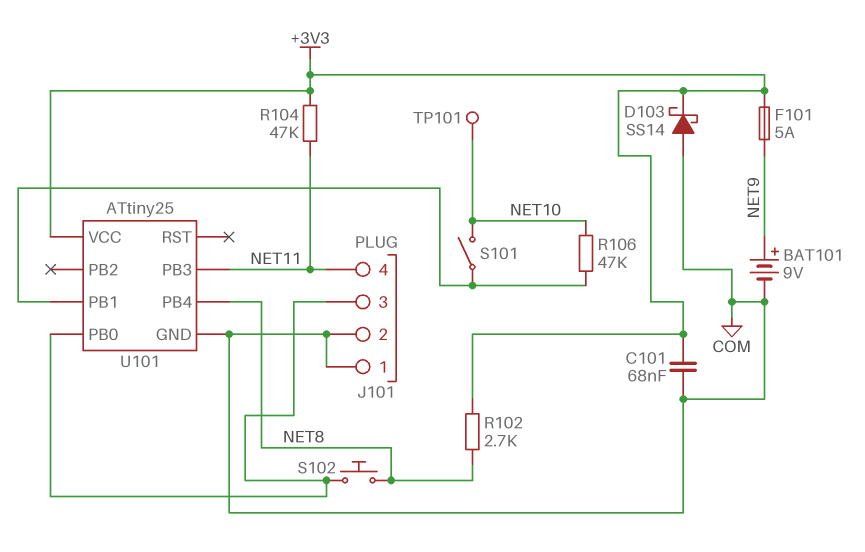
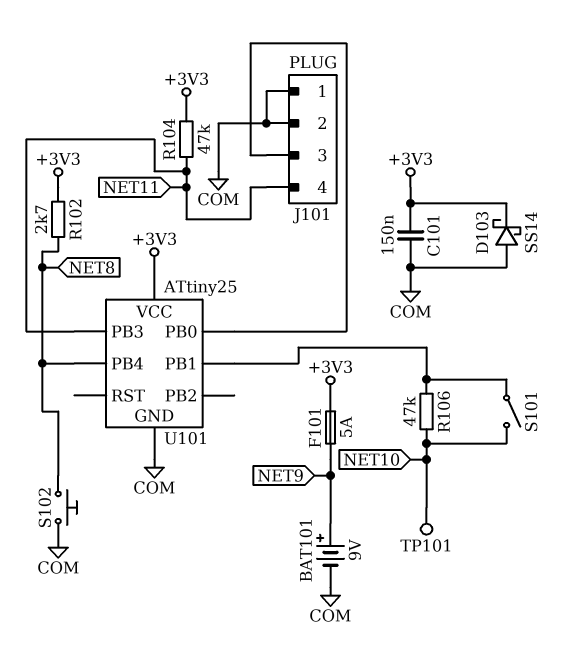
C101: 68nF (+3V3, COM) -> 150nF (+3V3, COM)
S102: button (J101/3, NET8) -> button (COM, NET8)

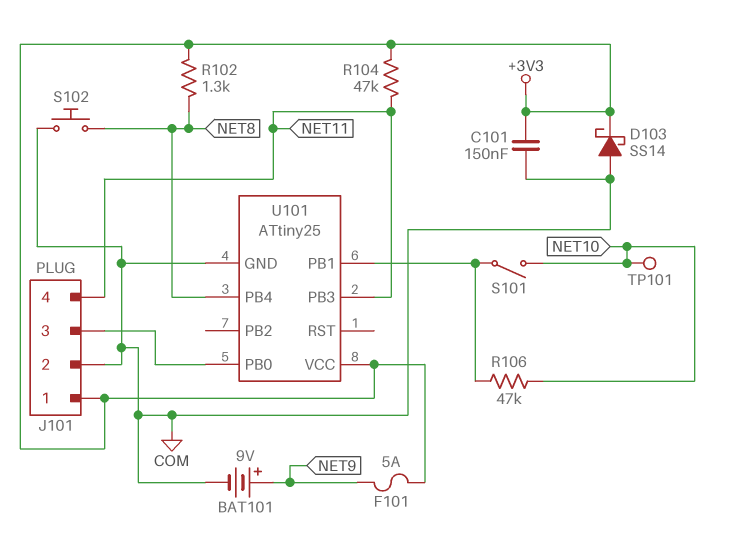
J101 pin 1: COM -> +3V3
R102: 2.7k (+3V3, NET8) -> 1.3k (+3V3, NET8)

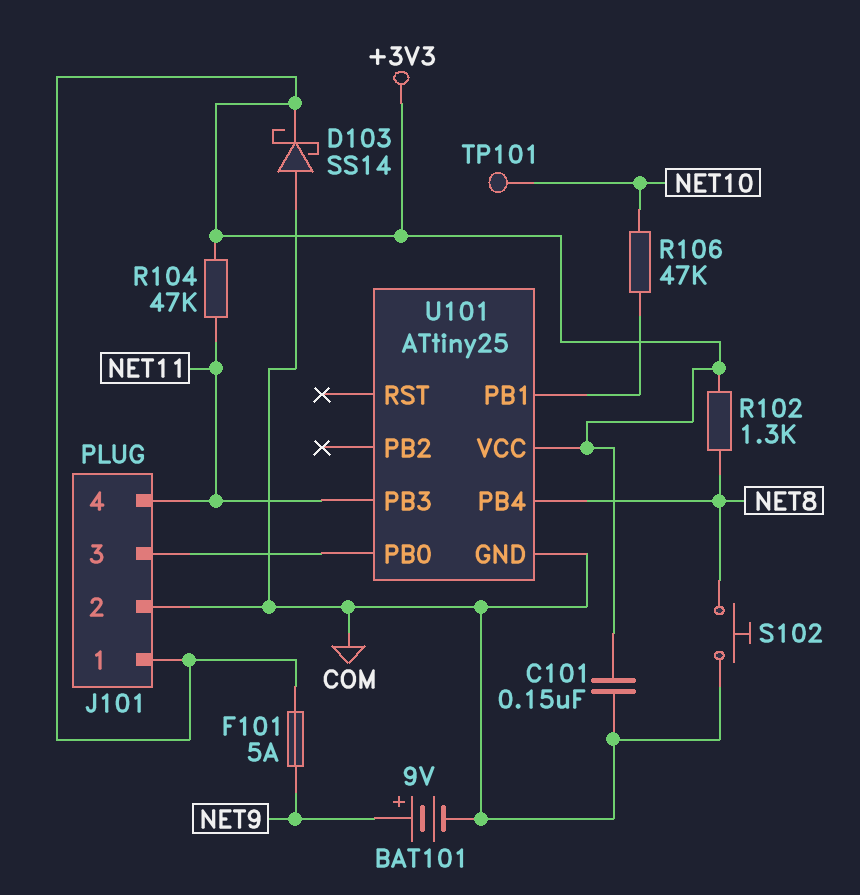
S101: switch (NET10, U101/PB1) -> none

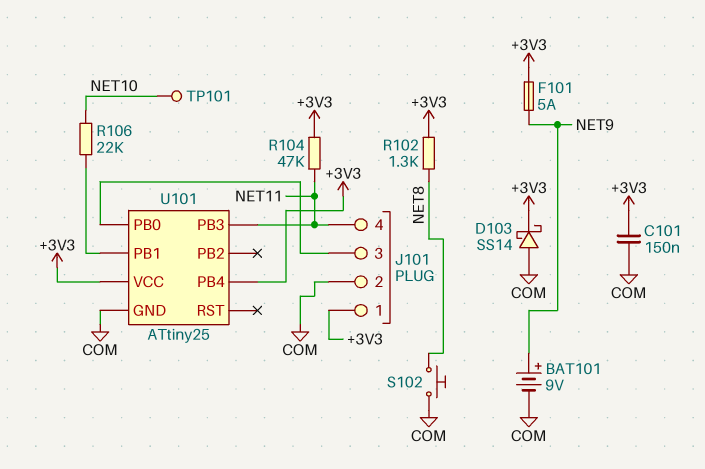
R106: 47k (NET10, U101/PB1) -> 22k (NET10, U101/PB1)
U101 pin PB4: NET8 -> +3V3

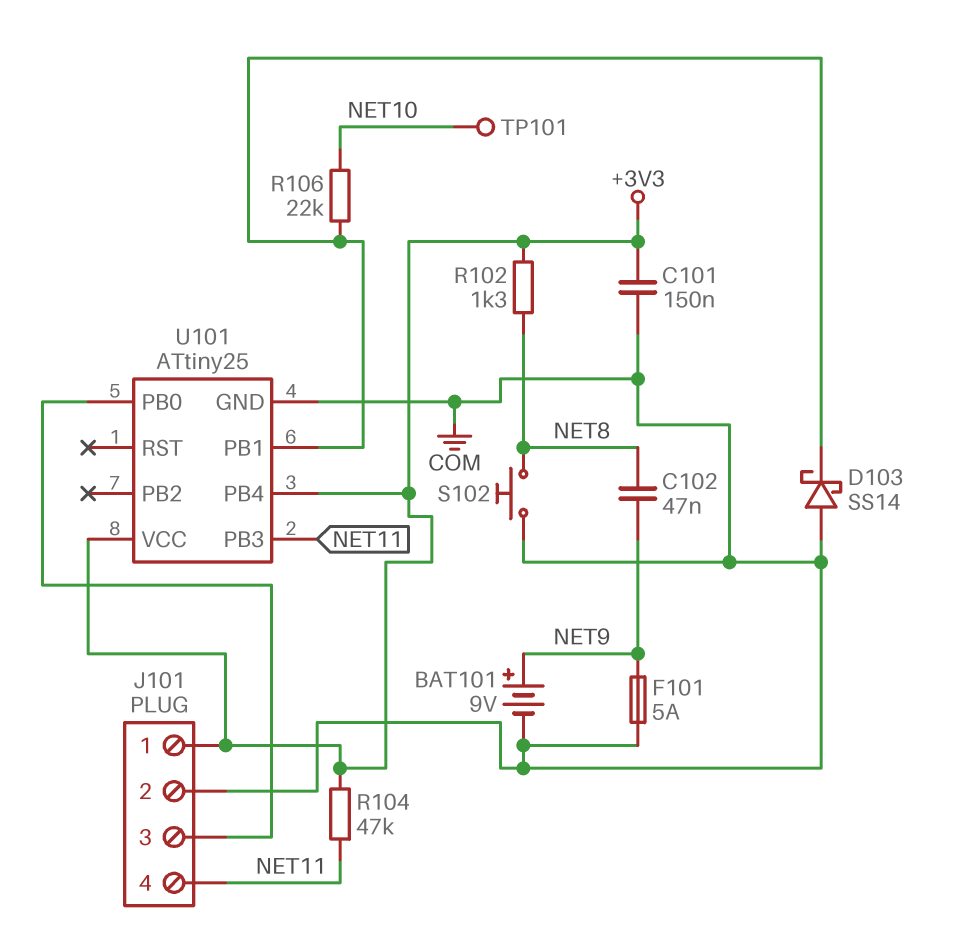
C102: none -> 47nF (NET8, NET9)
D103: schottky SS14 (A COM, K +3V3) -> schottky SS14 (A COM, K U101/PB1)
F101: 5A (+3V3, NET9) -> 5A (COM, NET9)

